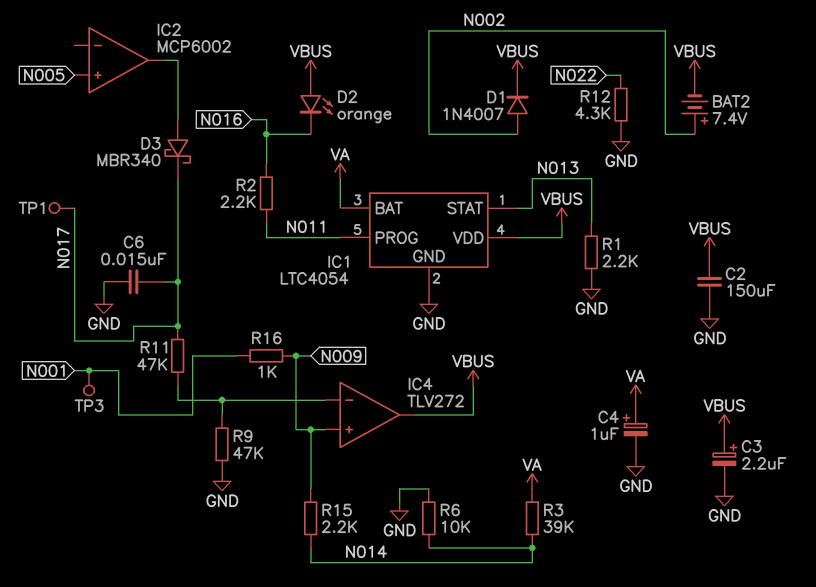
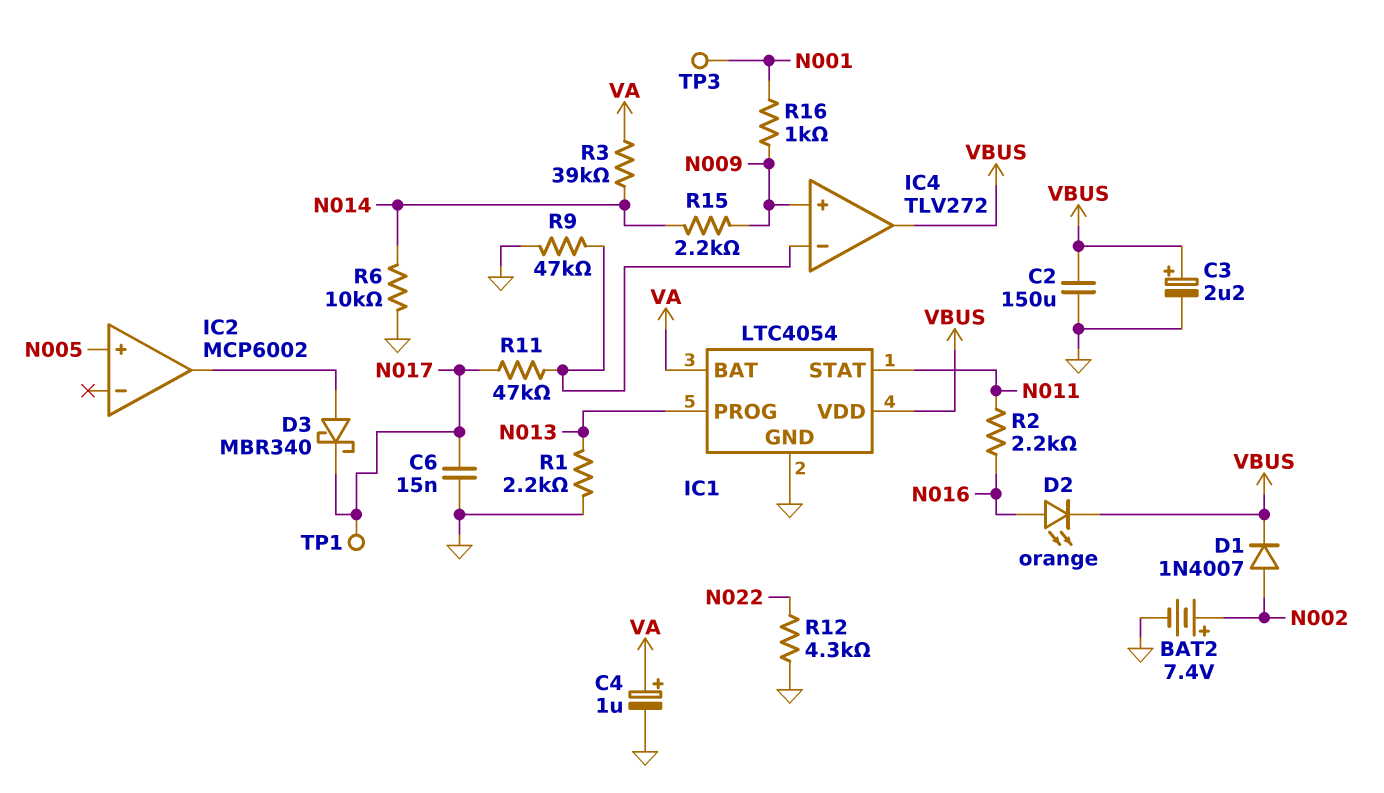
BAT2: 7.4V (plus N002, minus VBUS) -> 7.4V (plus N002, minus GND)
D2: LED orange (A VBUS, K N016) -> LED orange (A N016, K VBUS)
IC1 pin PROG: N011 -> N013
IC1 pin STAT: N013 -> N011

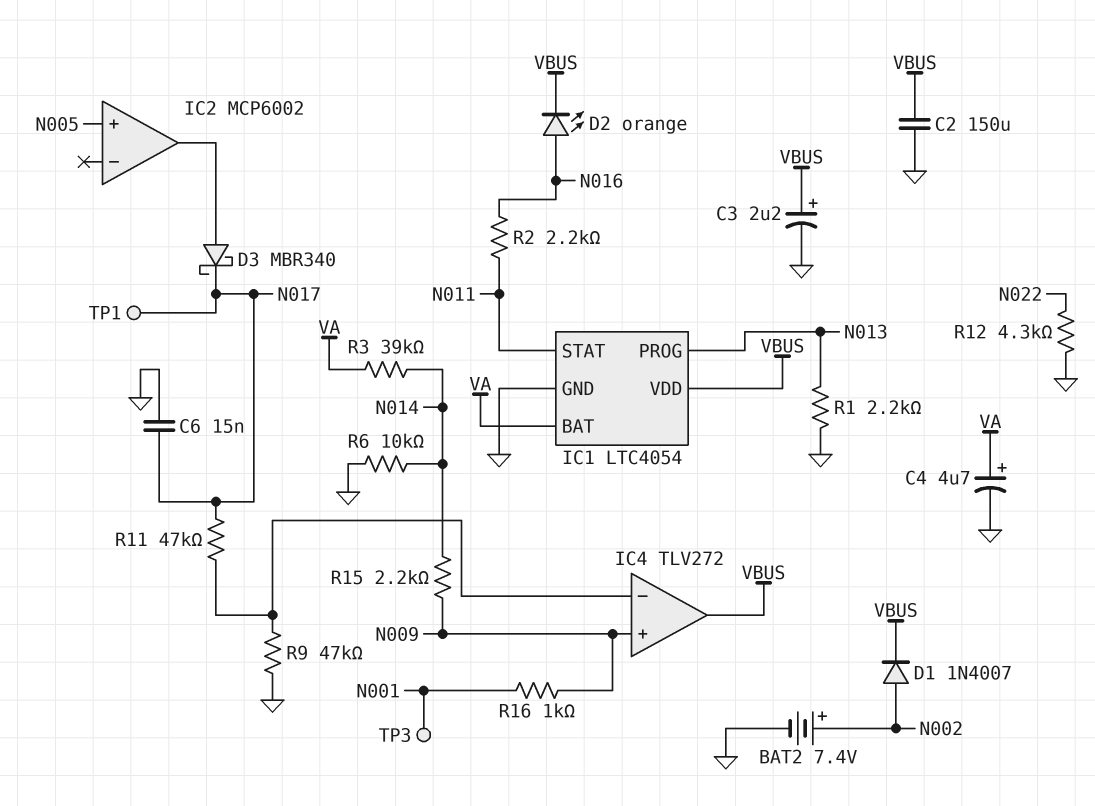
C4: 1uF (plus VA, minus GND) -> 4.7uF (plus VA, minus GND)

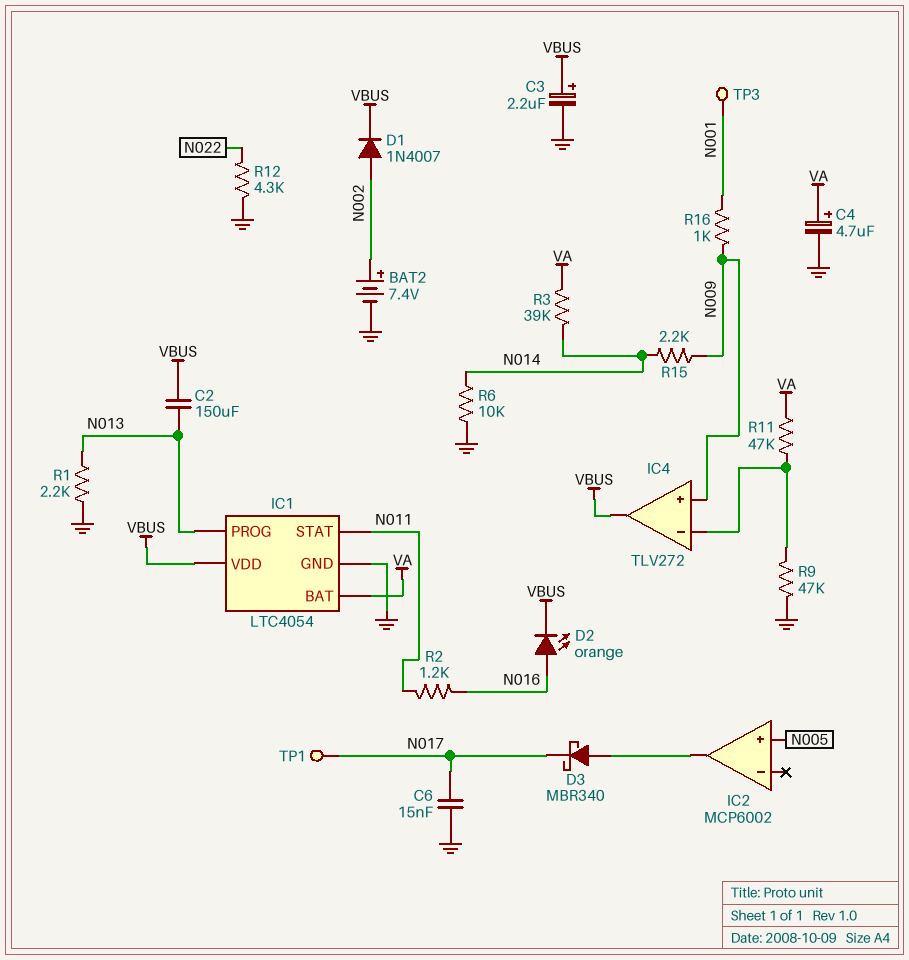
C2: 150uF (GND, VBUS) -> 150uF (N013, VBUS)
R2: 2.2k (N011, N016) -> 1.2k (N011, N016)
R11: 47k (IC4/in-, N017) -> 47k (IC4/in-, VA)

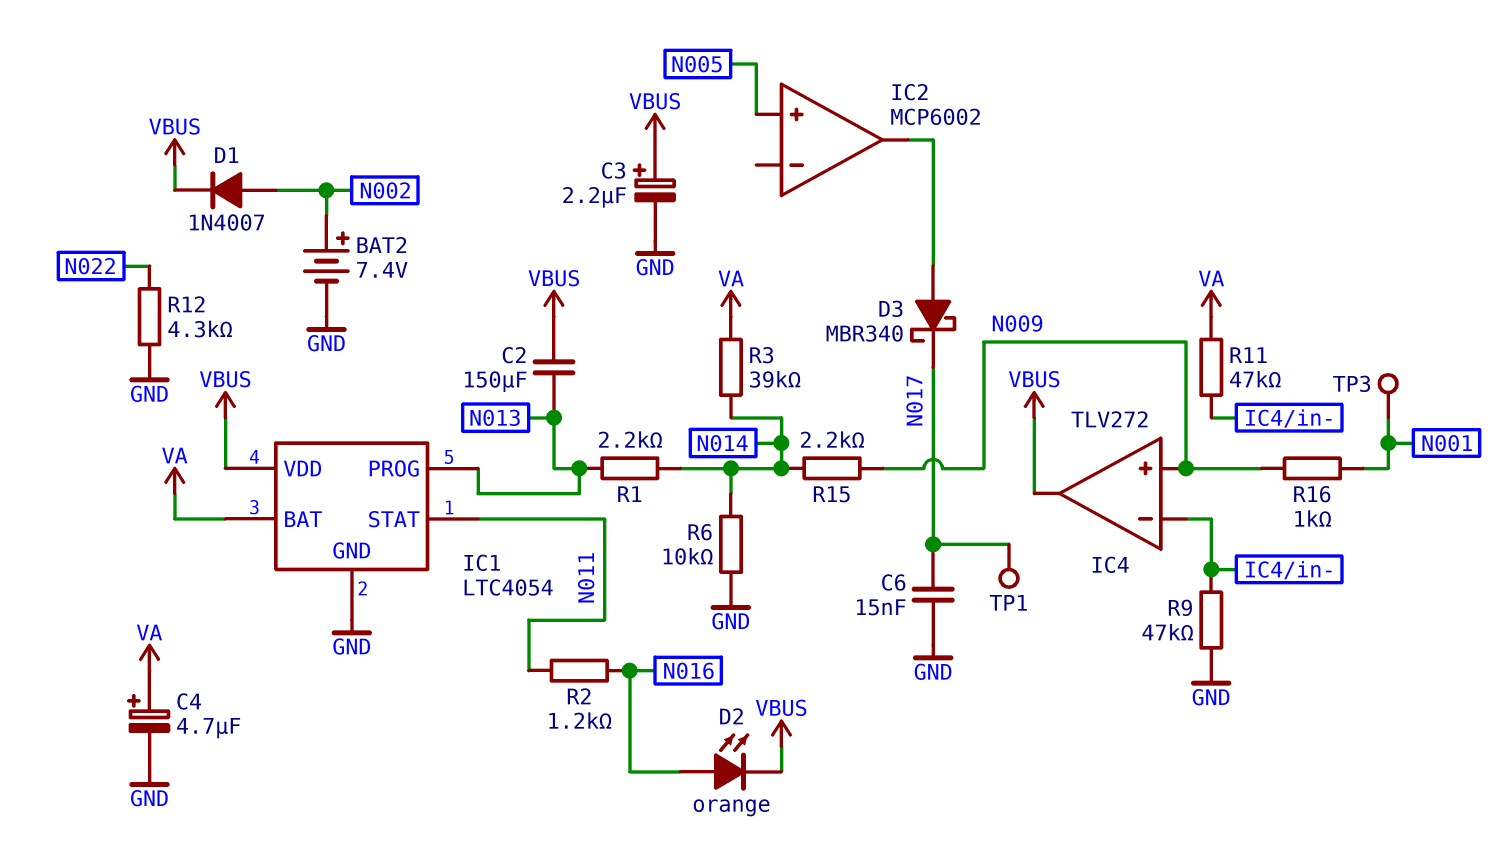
R1: 2.2k (GND, N013) -> 2.2k (N013, N014)

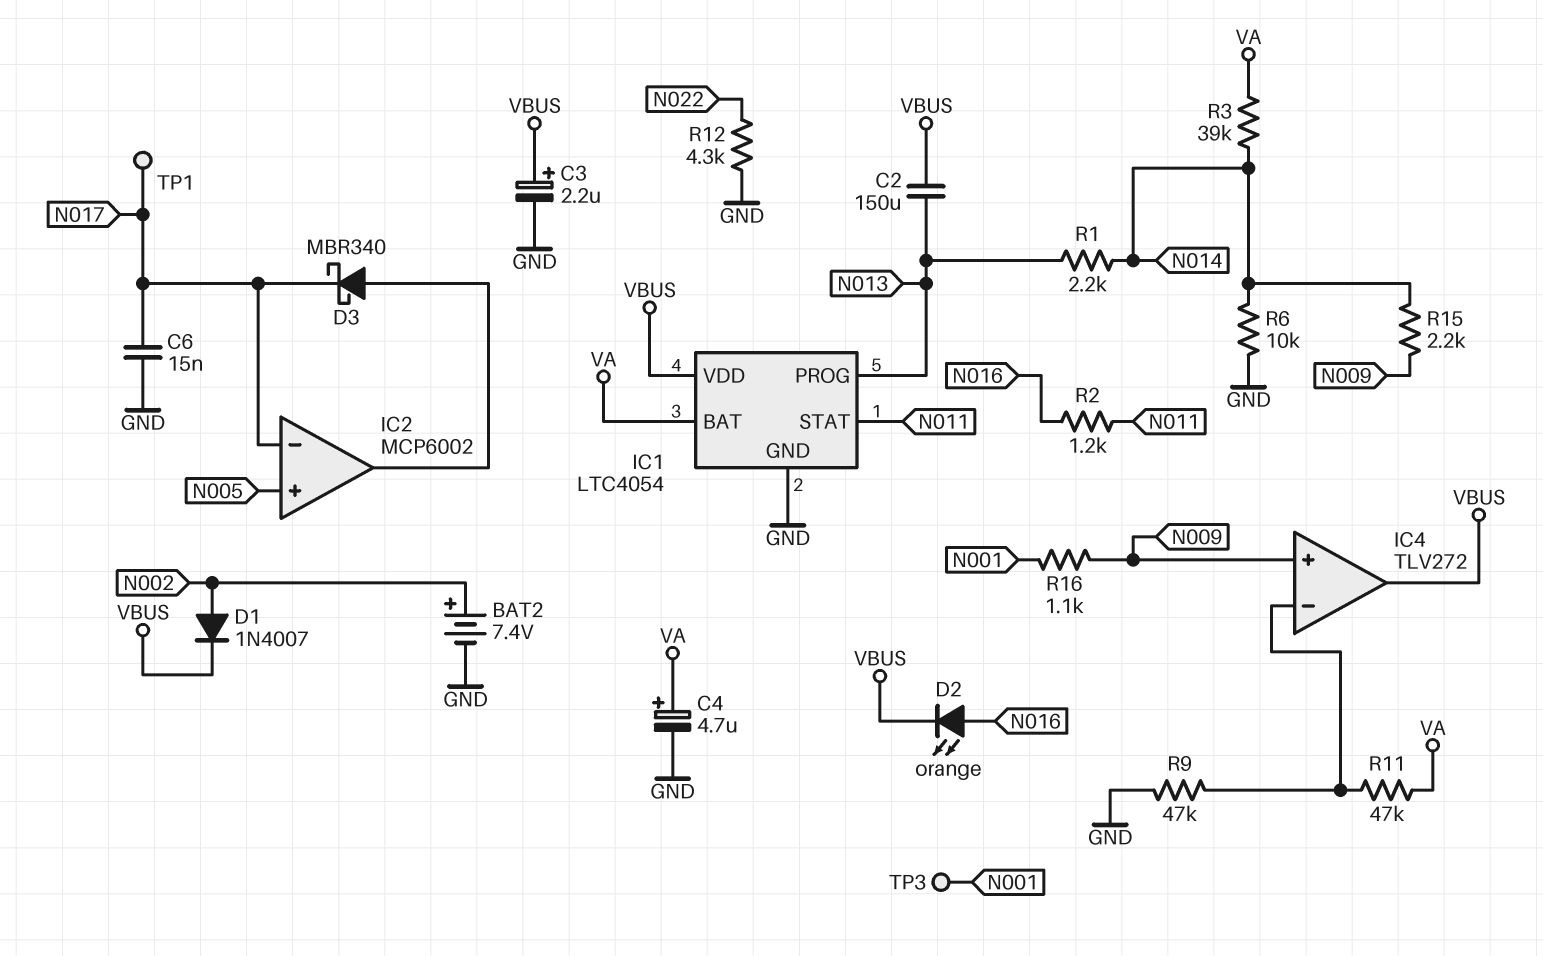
IC2 pin in-: none -> N017
R16: 1k (N001, N009) -> 1.1k (N001, N009)

